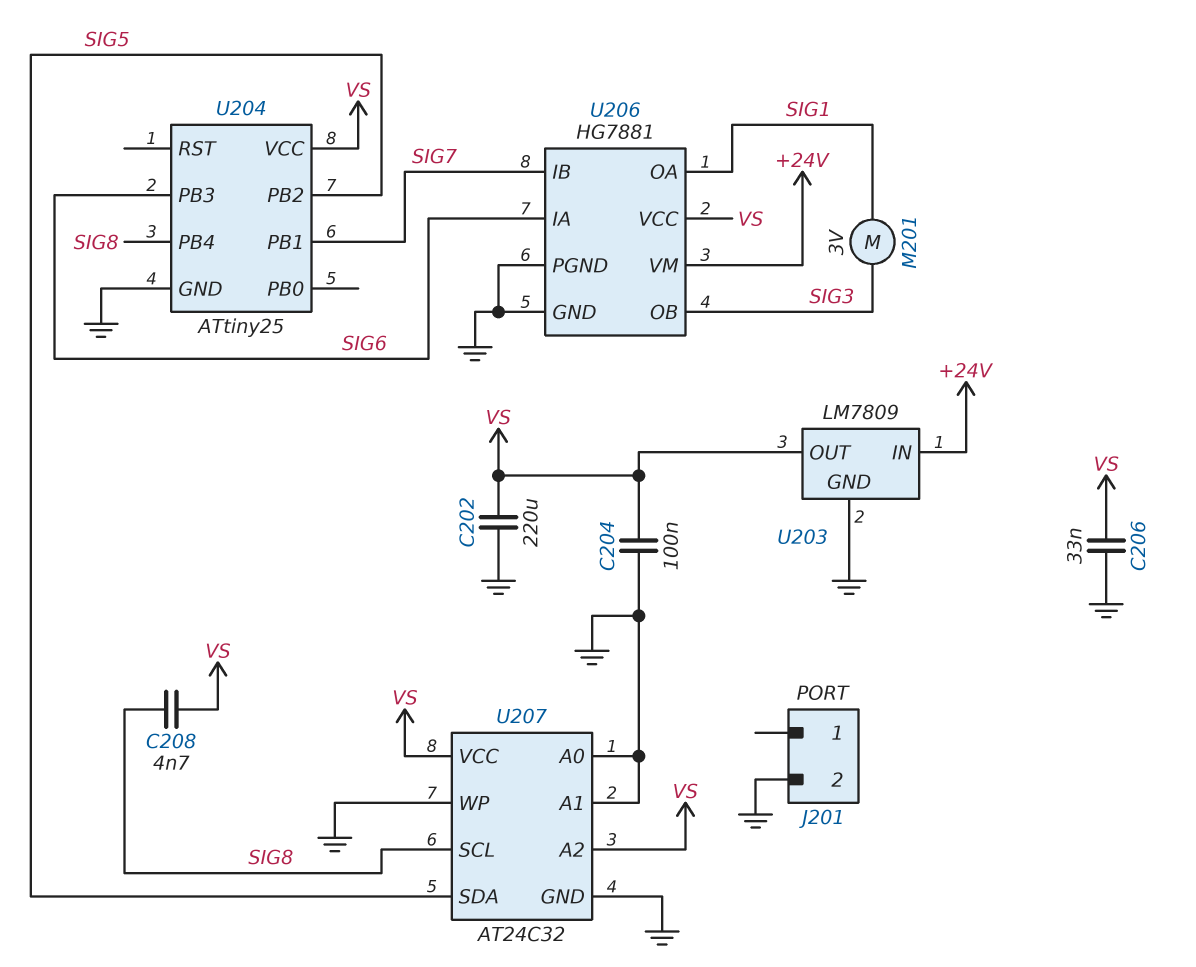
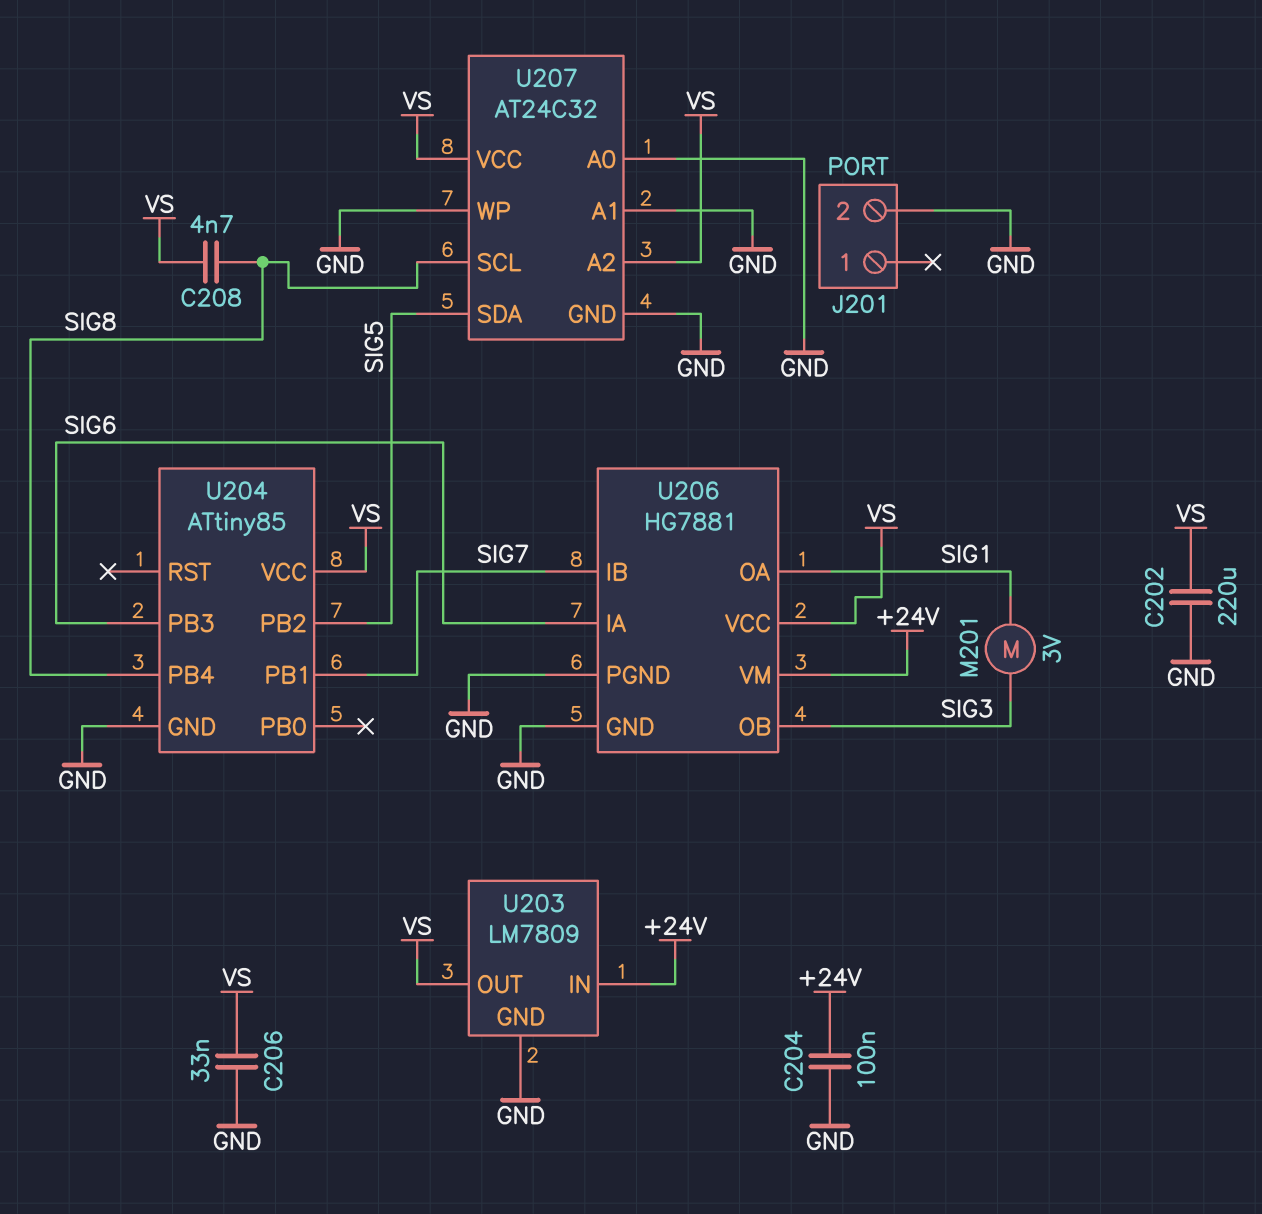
C204: 100nF (GND, VS) -> 100nF (+24V, GND)
U204: ATtiny25 -> ATtiny85

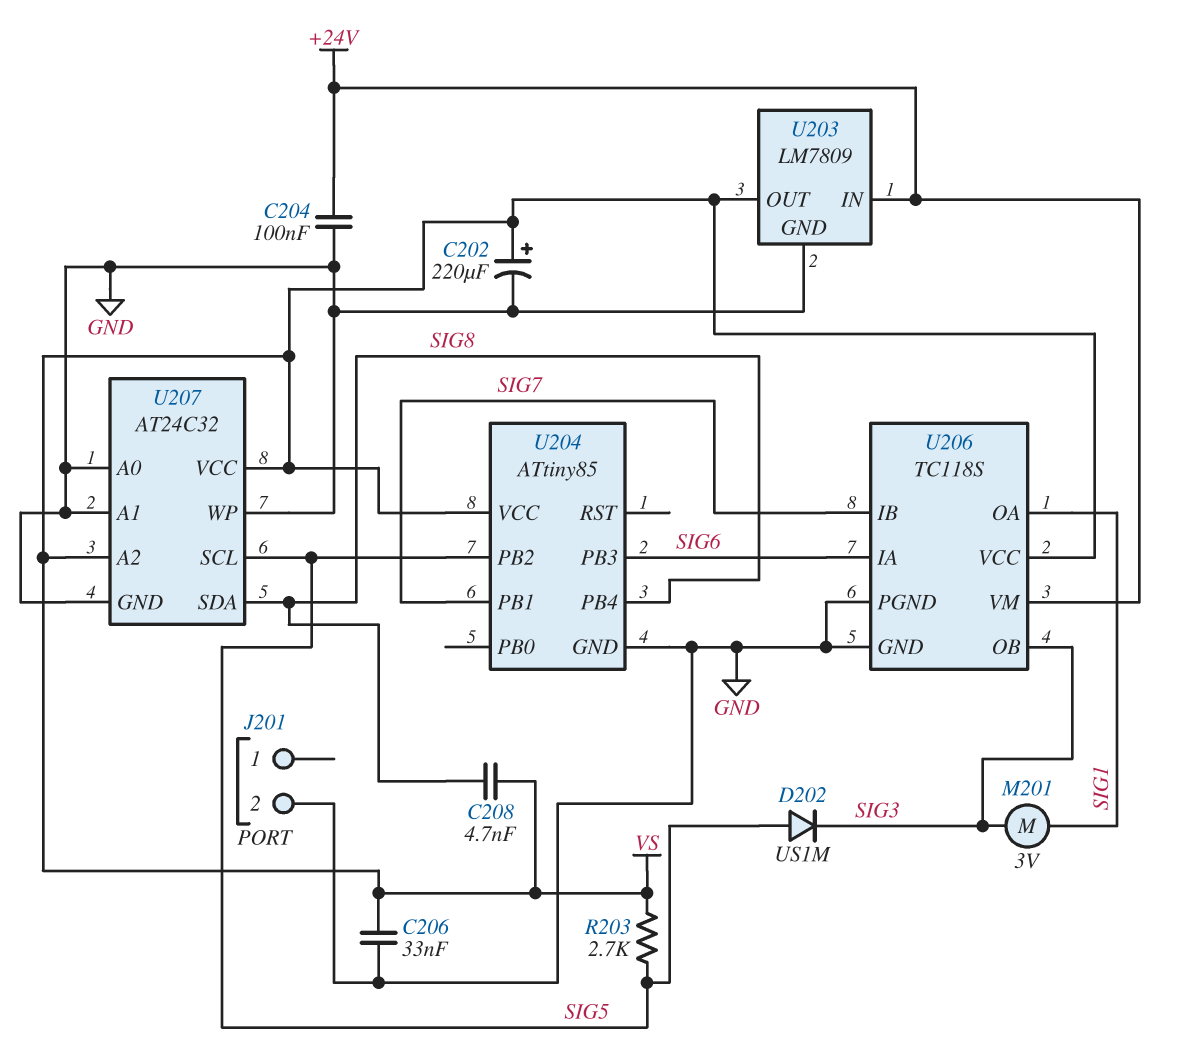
C202: 220uF (GND, VS) -> 220uF (plus VS, minus GND)
D202: none -> diode US1M (A SIG5, K SIG3)
R203: none -> 2.7k (SIG5, VS)
U206: HG7881 -> TC118S
U207 pin SCL: SIG8 -> SIG5
U207 pin SDA: SIG5 -> SIG8

